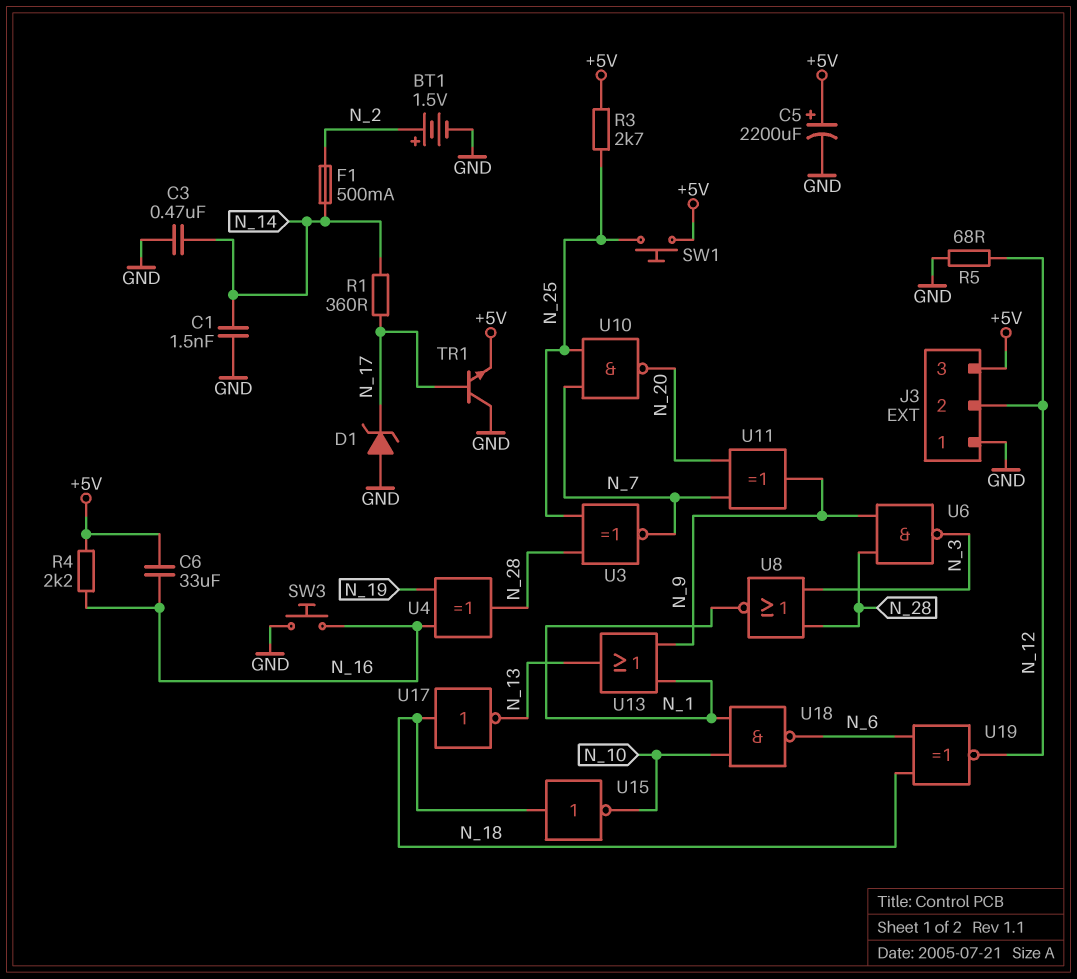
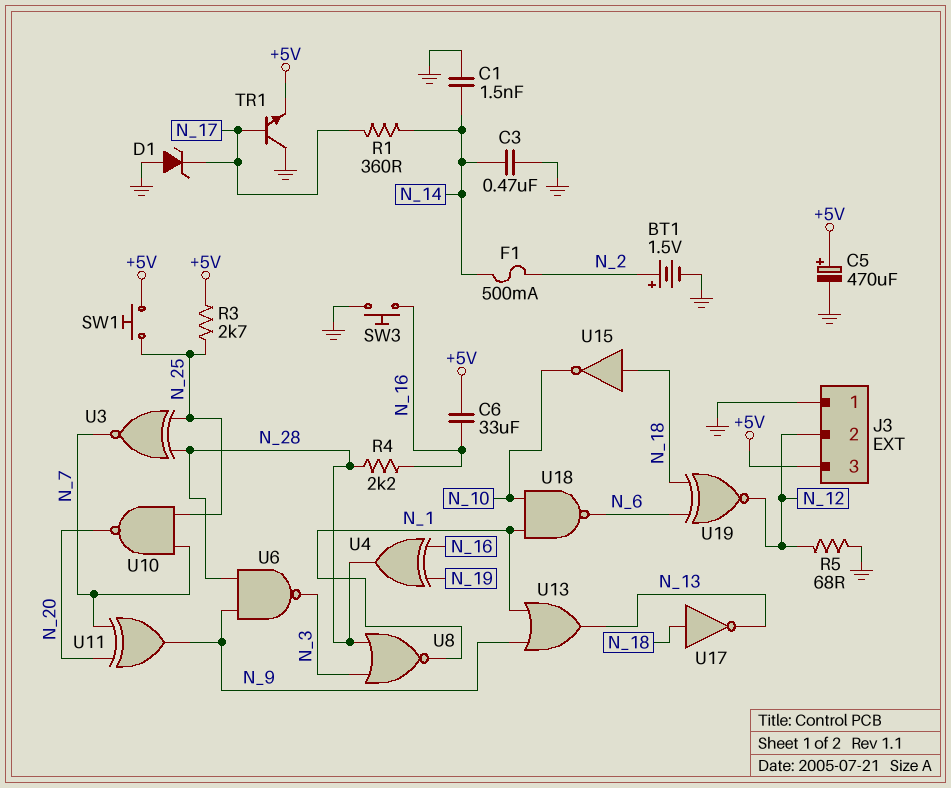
C5: 2200uF (plus +5V, minus GND) -> 470uF (plus +5V, minus GND)
R4: 2.2k (+5V, N_16) -> 2.2k (N_16, N_28)

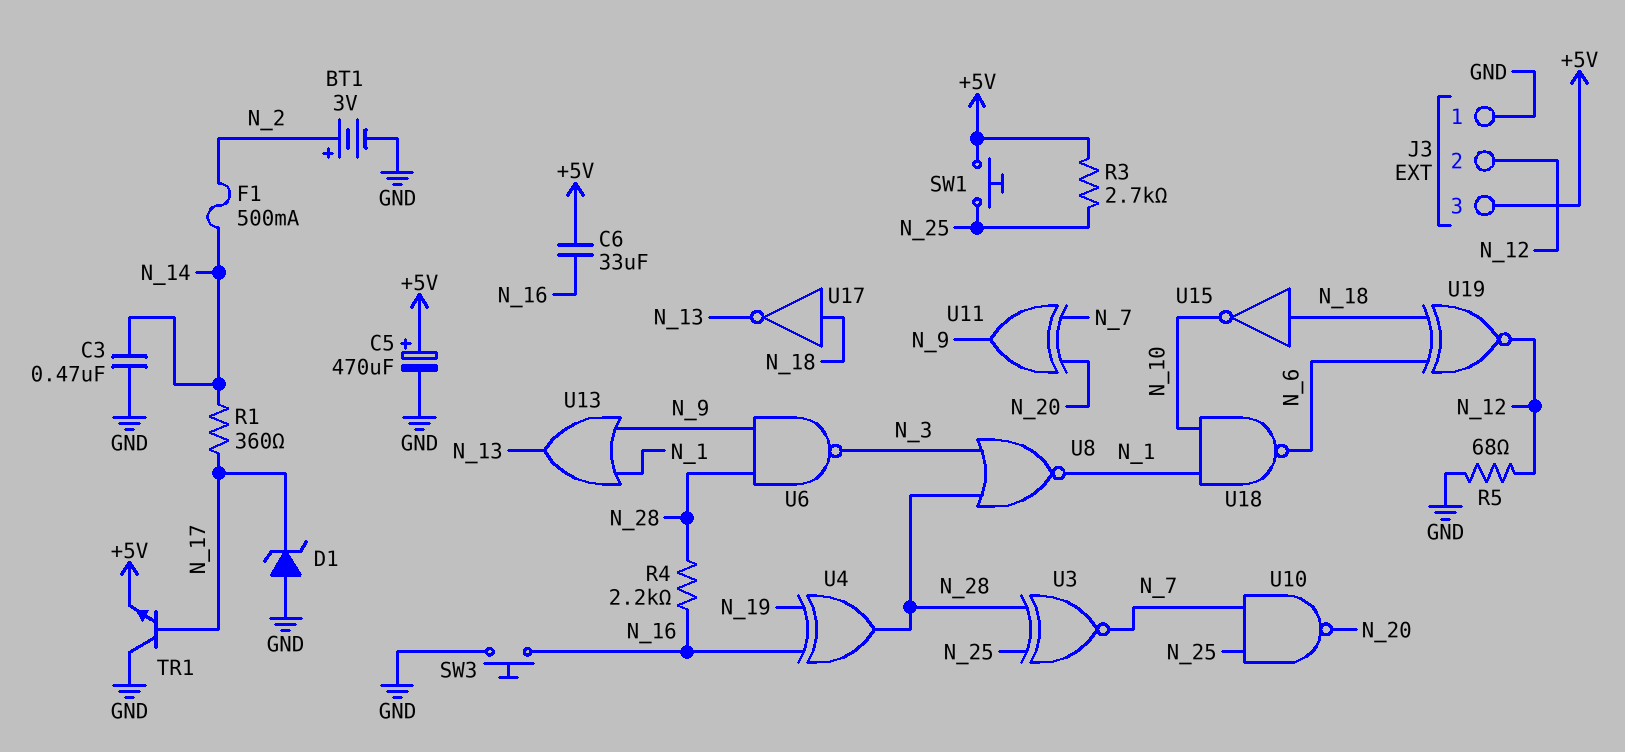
BT1: 1.5V (plus N_2, minus GND) -> 3V (plus N_2, minus GND)
C1: 1.5nF (GND, N_14) -> none

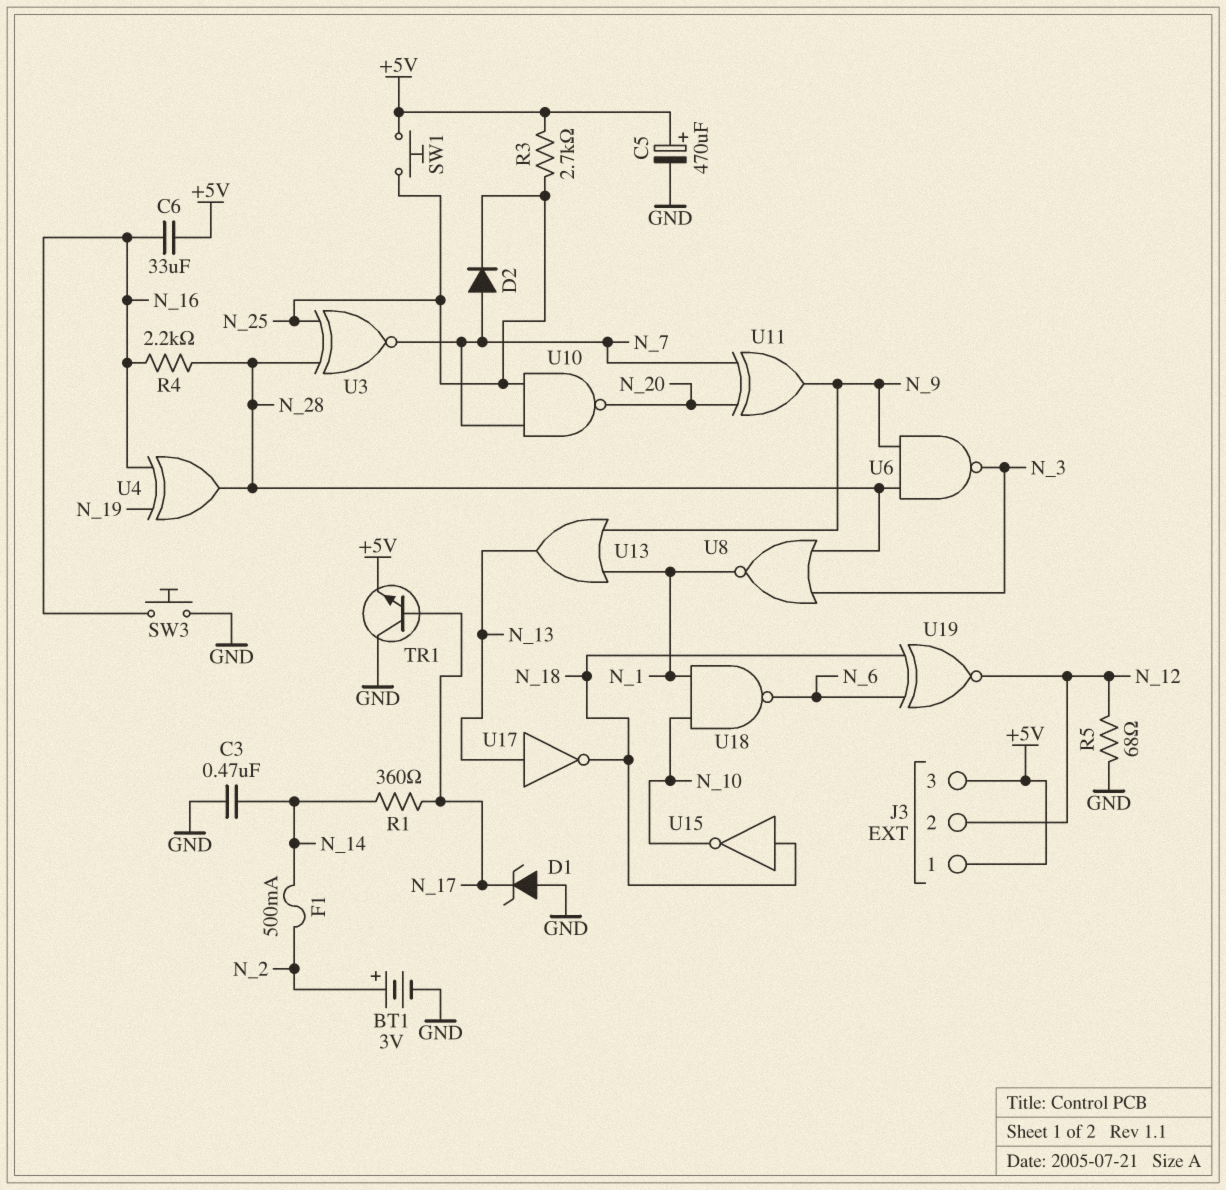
D2: none -> diode (A N_7, K N_25)
J3 pin 1: GND -> +5V
U17: NOT (in N_18, out N_13) -> NOT (in N_13, out N_18)

